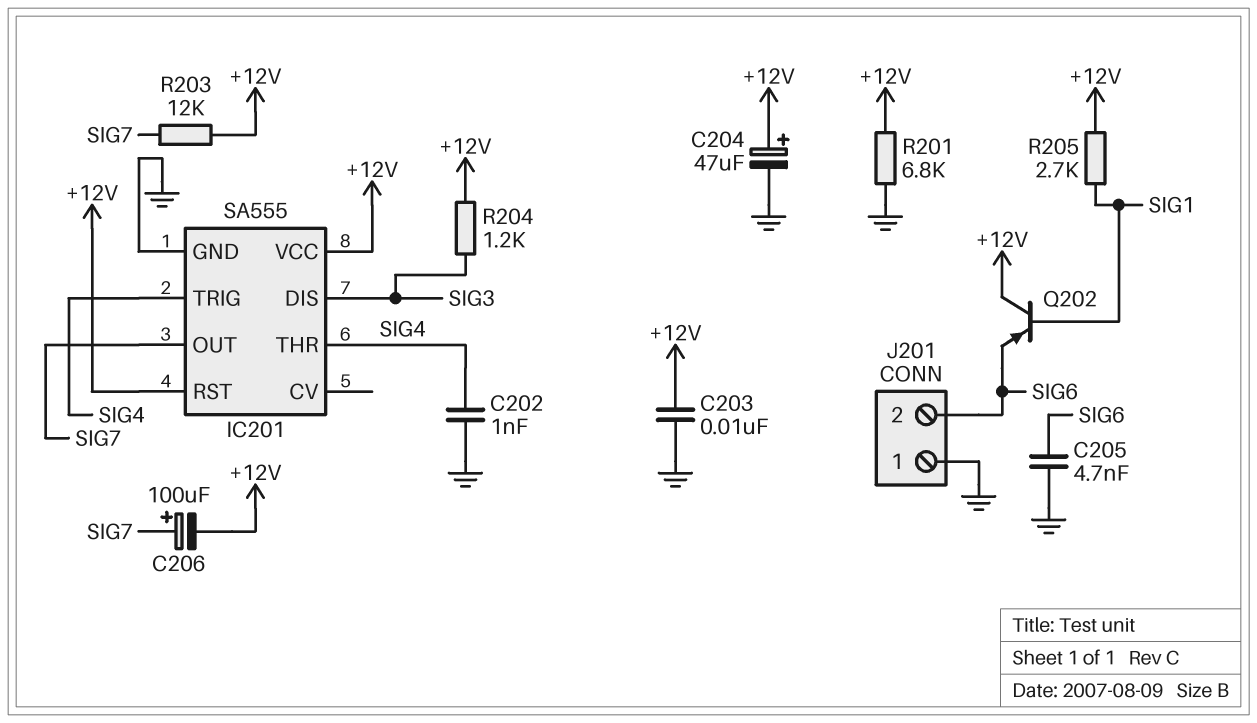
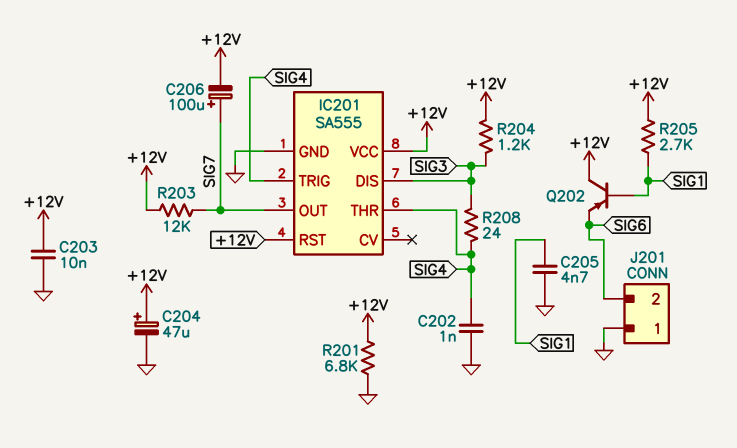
C205: 4.7nF (GND, SIG6) -> 4.7nF (GND, SIG1)
R208: none -> 24 (SIG3, SIG4)

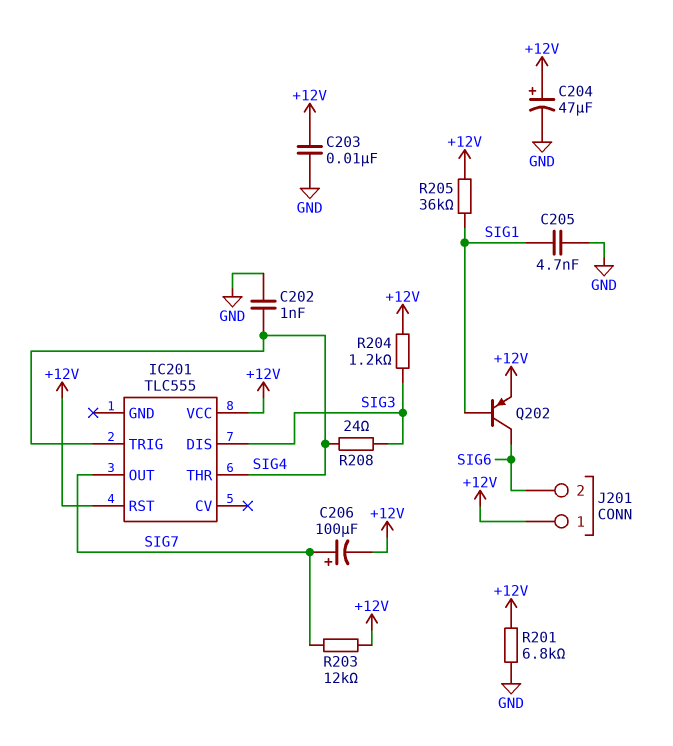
IC201: SA555 -> TLC555
IC201 pin GND: GND -> none
J201 pin 1: GND -> +12V
Q202: PNP (B SIG1, C +12V, E SIG6) -> PNP (B SIG1, C SIG6, E +12V)
R205: 2.7k (+12V, SIG1) -> 36k (+12V, SIG1)

